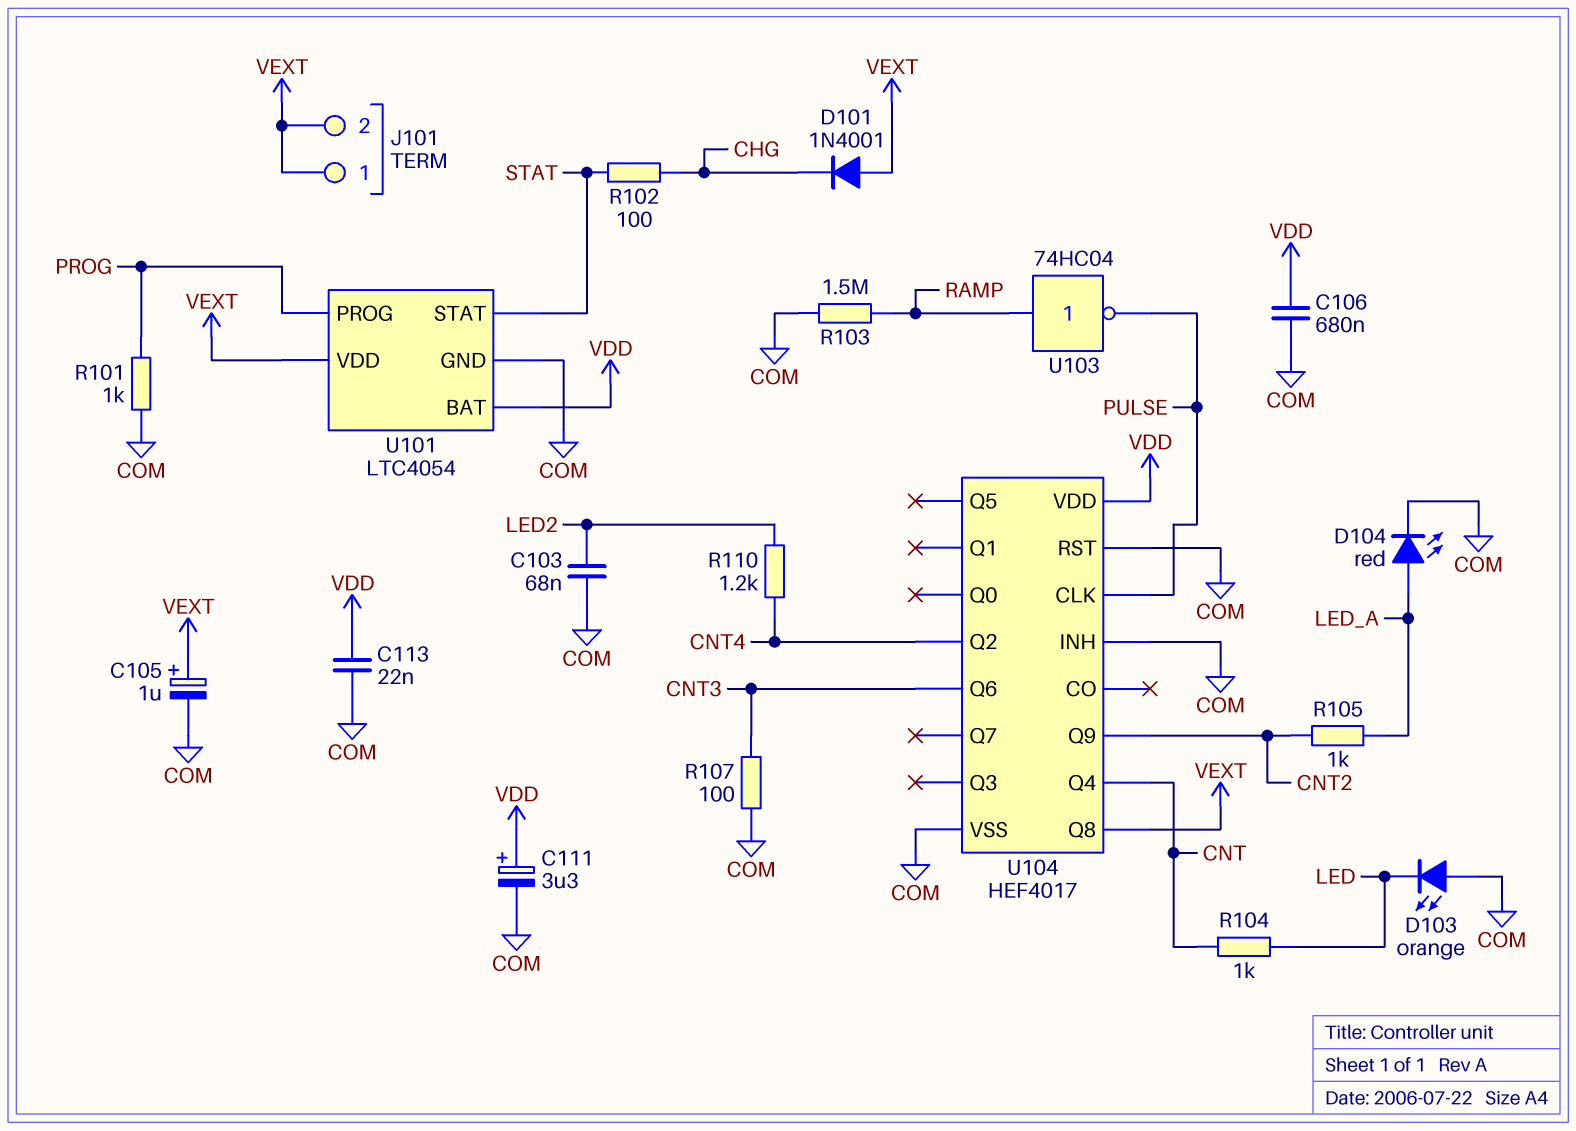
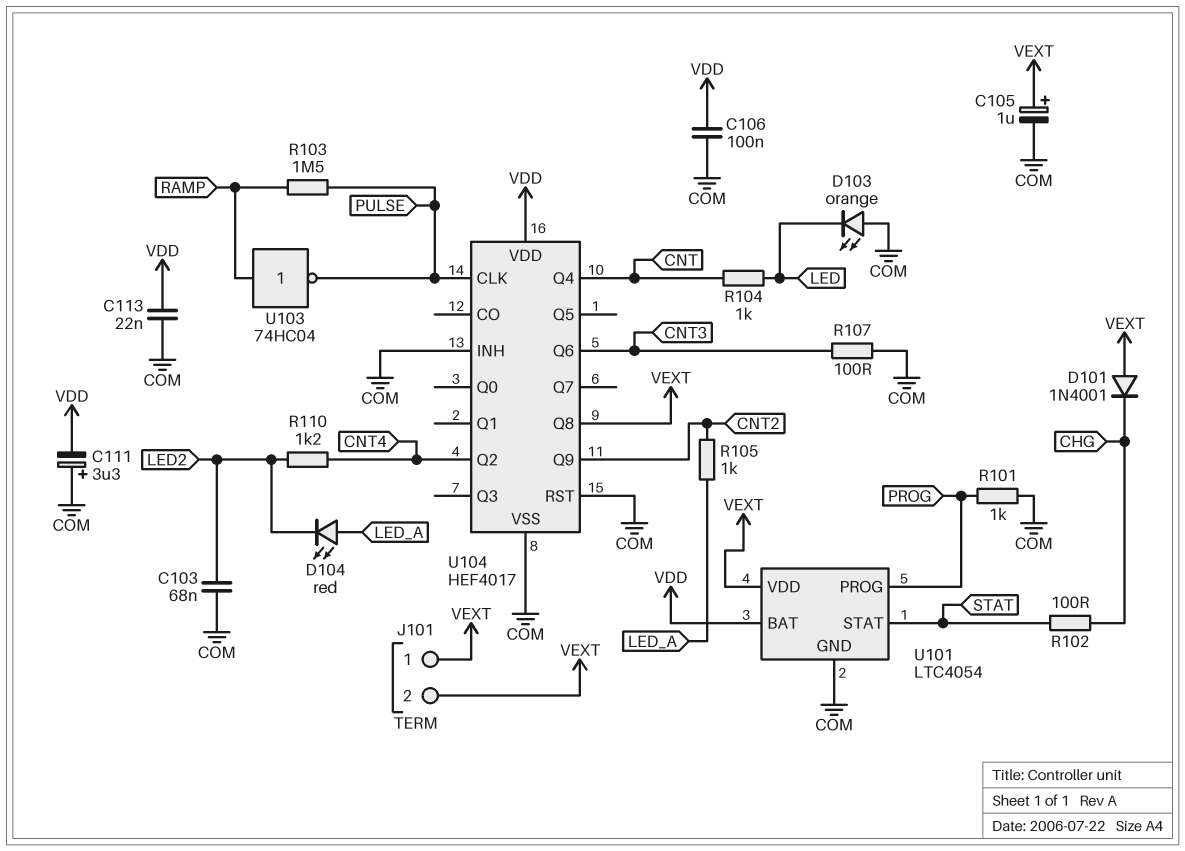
C106: 680nF (COM, VDD) -> 100nF (COM, VDD)
C111: 3.3uF (plus VDD, minus COM) -> 3.3uF (plus COM, minus VDD)
D104: LED red (A LED_A, K COM) -> LED red (A LED_A, K LED2)
R103: 1.5M (COM, RAMP) -> 1.5M (PULSE, RAMP)

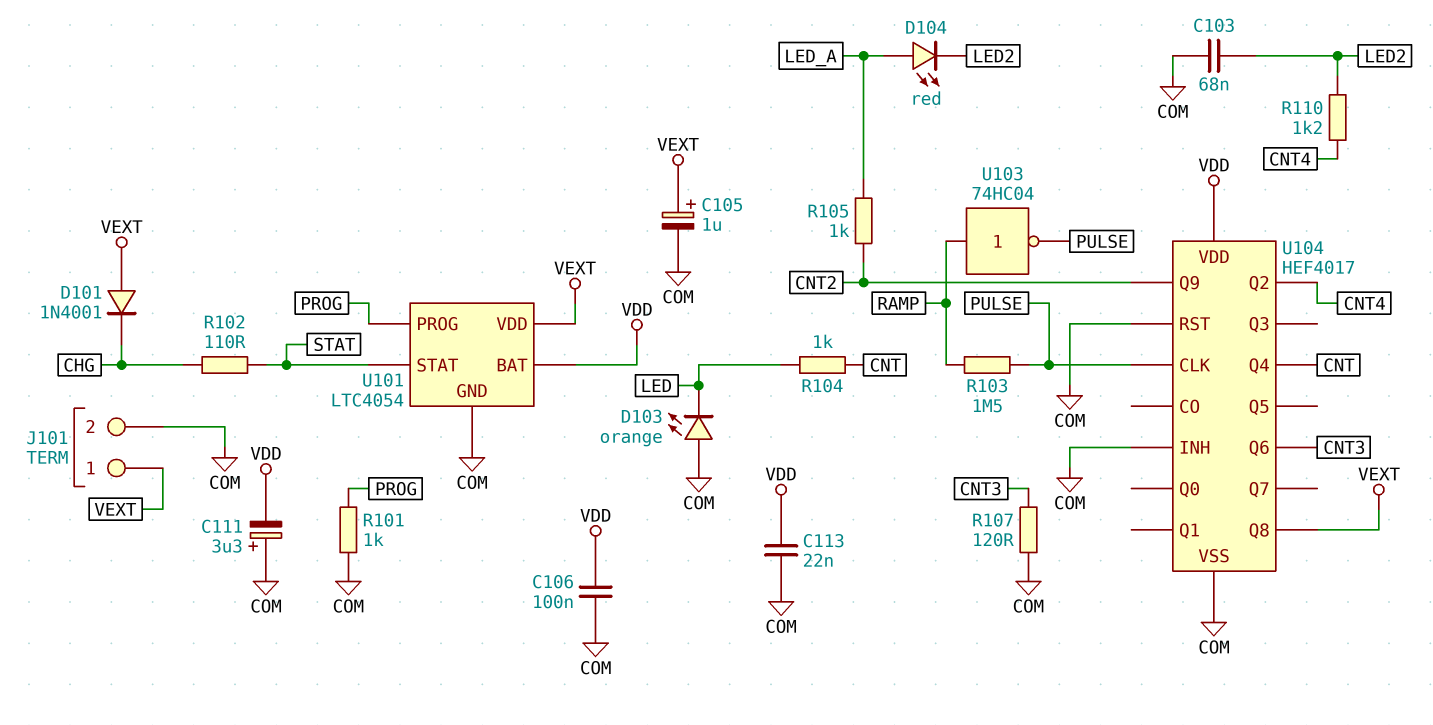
J101 pin 2: VEXT -> COM
R102: 100 (CHG, STAT) -> 110 (CHG, STAT)
R107: 100 (CNT3, COM) -> 120 (CNT3, COM)

